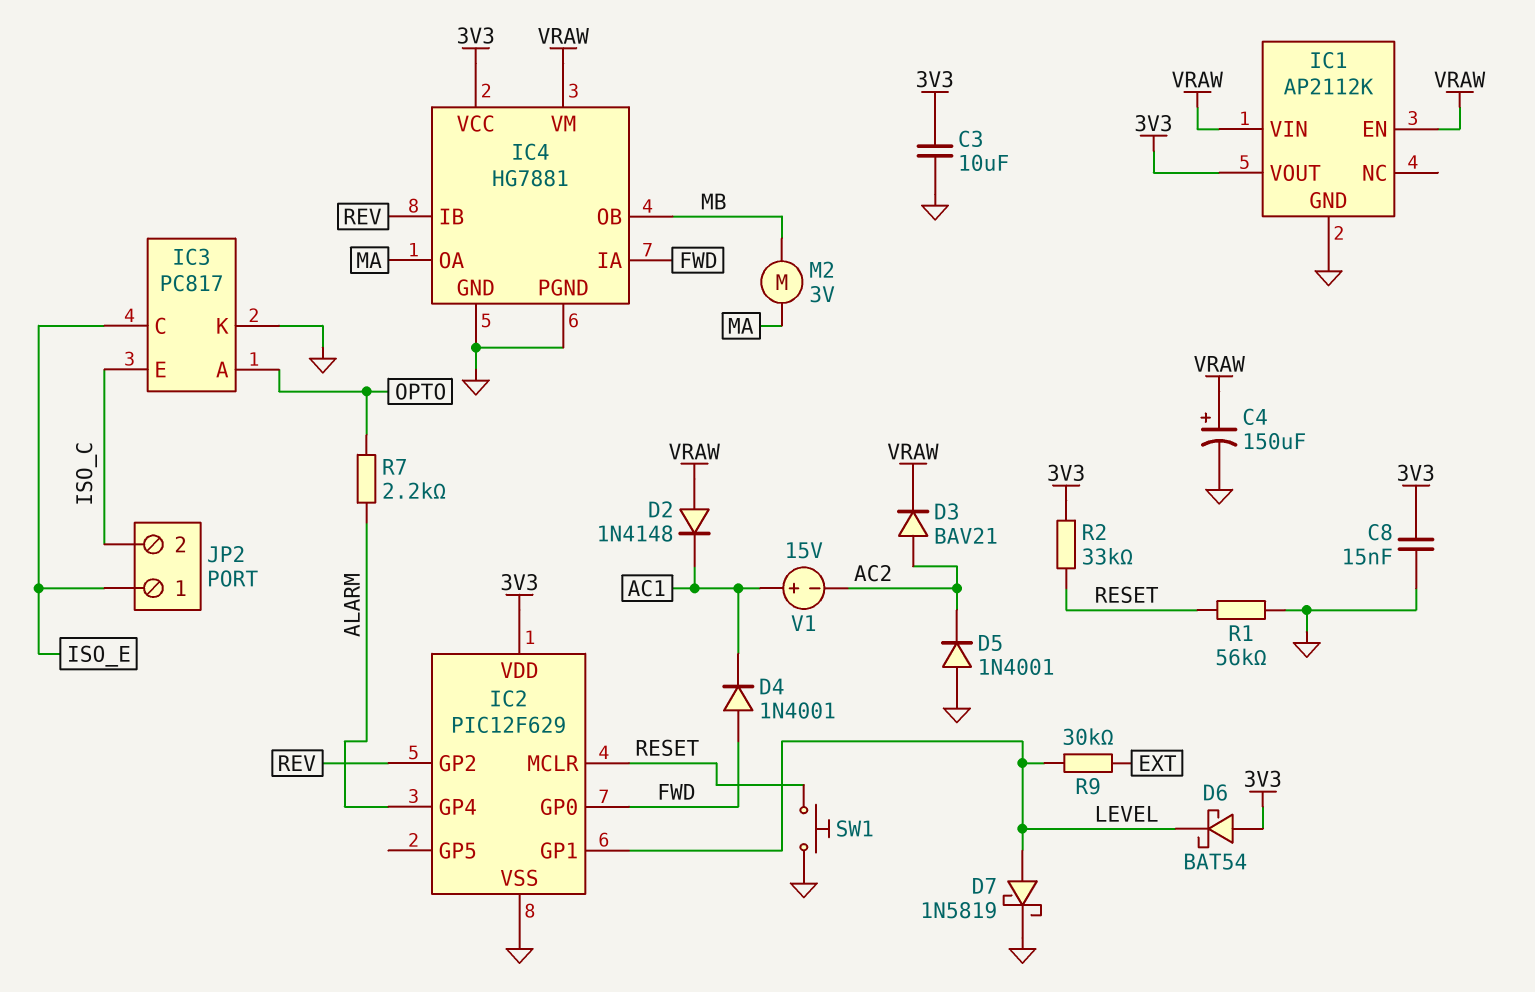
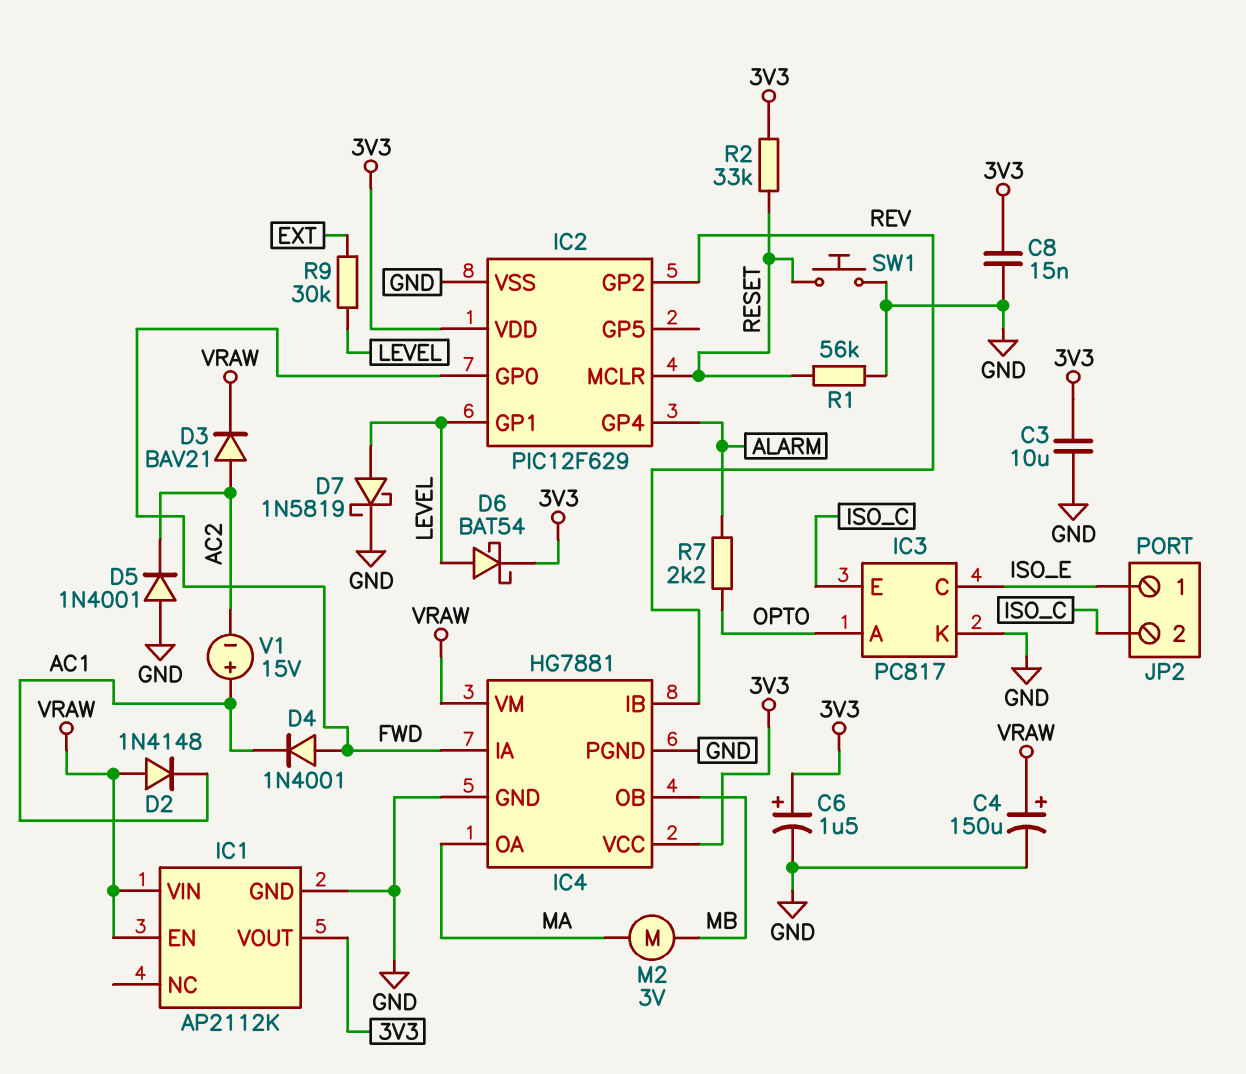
C6: none -> 1.5uF (plus 3V3, minus GND)
D6: schottky BAT54 (A 3V3, K LEVEL) -> schottky BAT54 (A LEVEL, K 3V3)

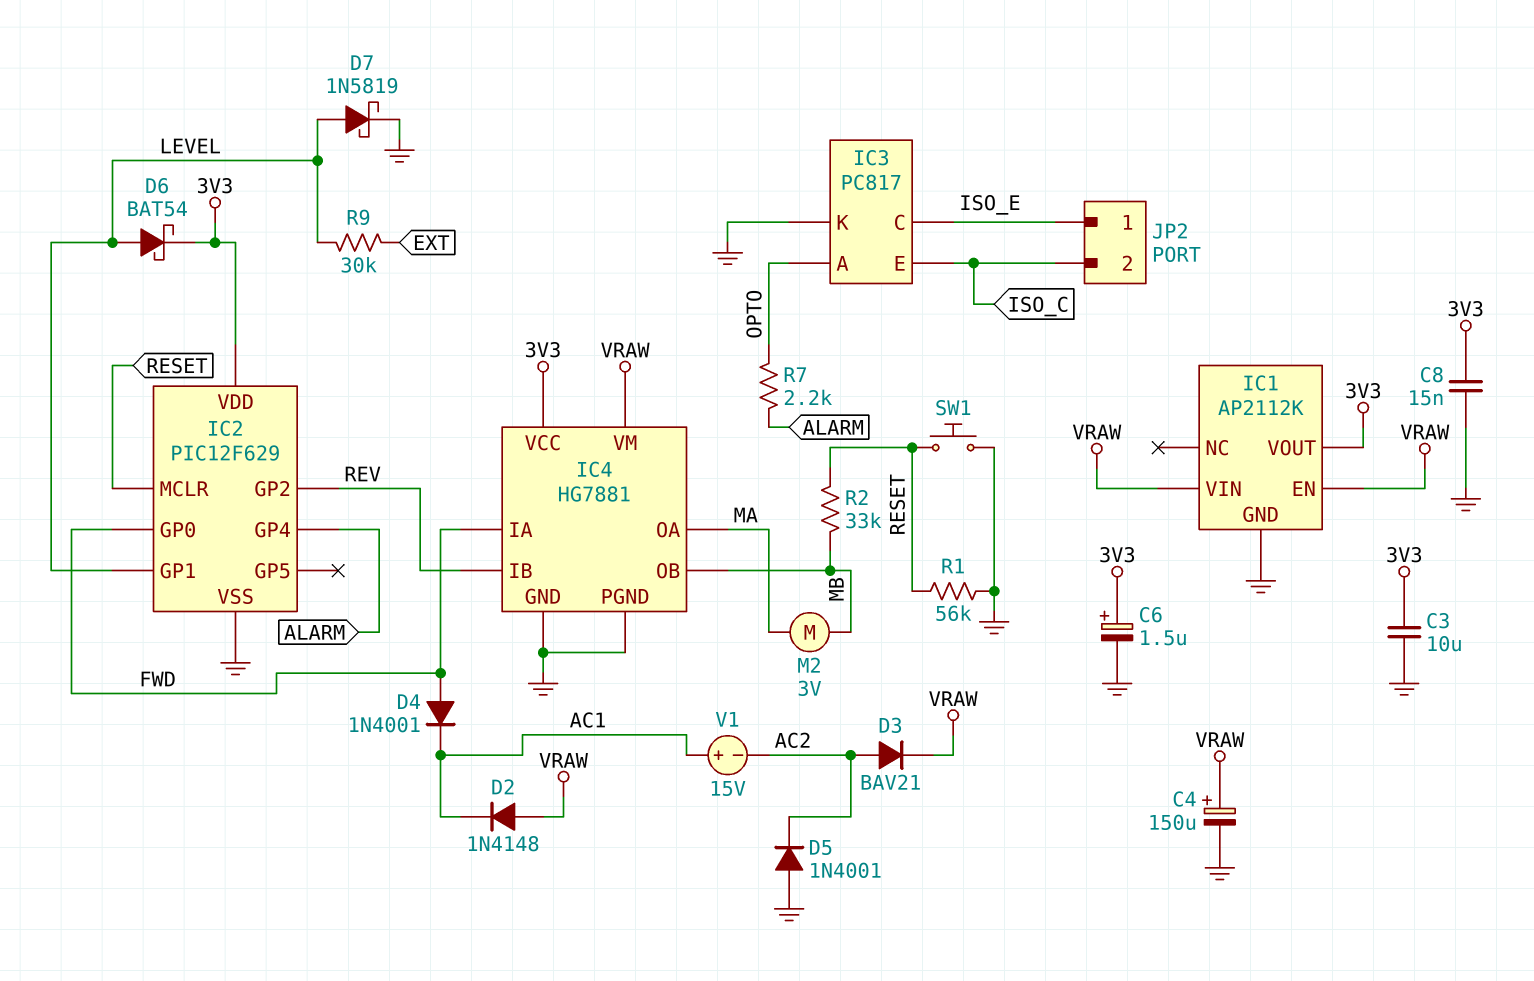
R2: 33k (3V3, RESET) -> 33k (MB, RESET)

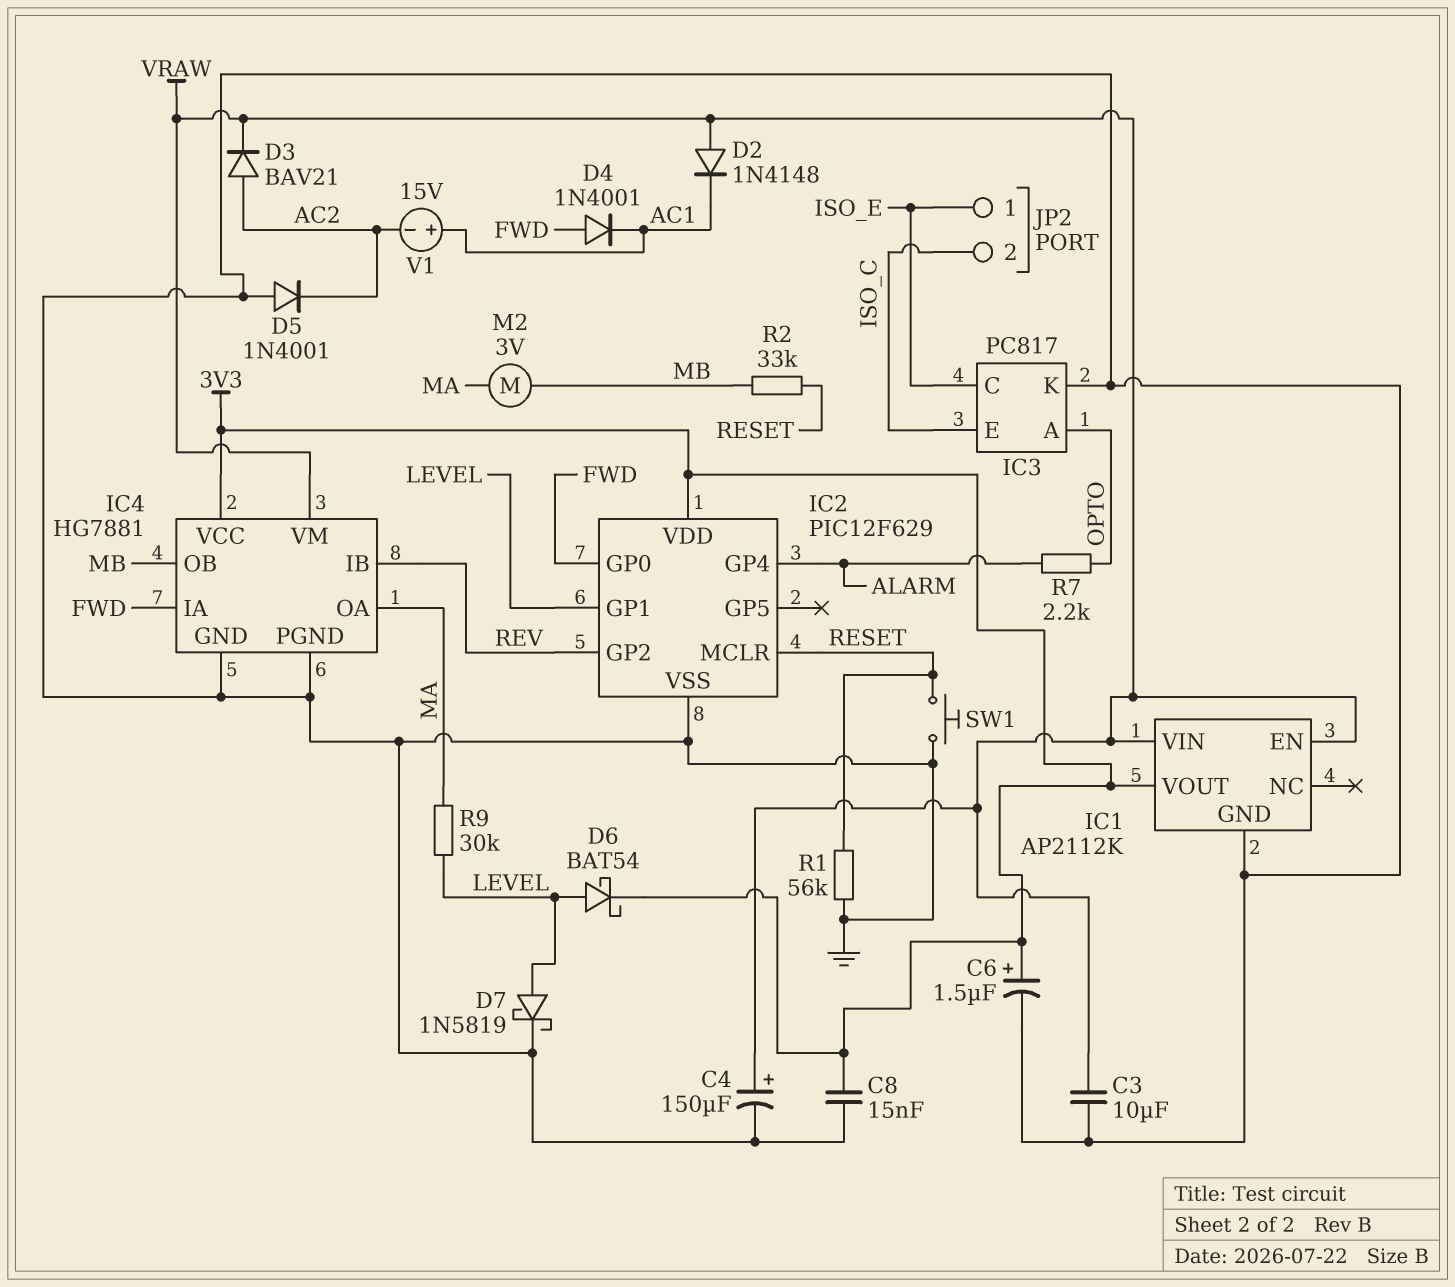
C3: 10uF (3V3, GND) -> 10uF (GND, VRAW)
R9: 30k (EXT, LEVEL) -> 30k (LEVEL, MA)

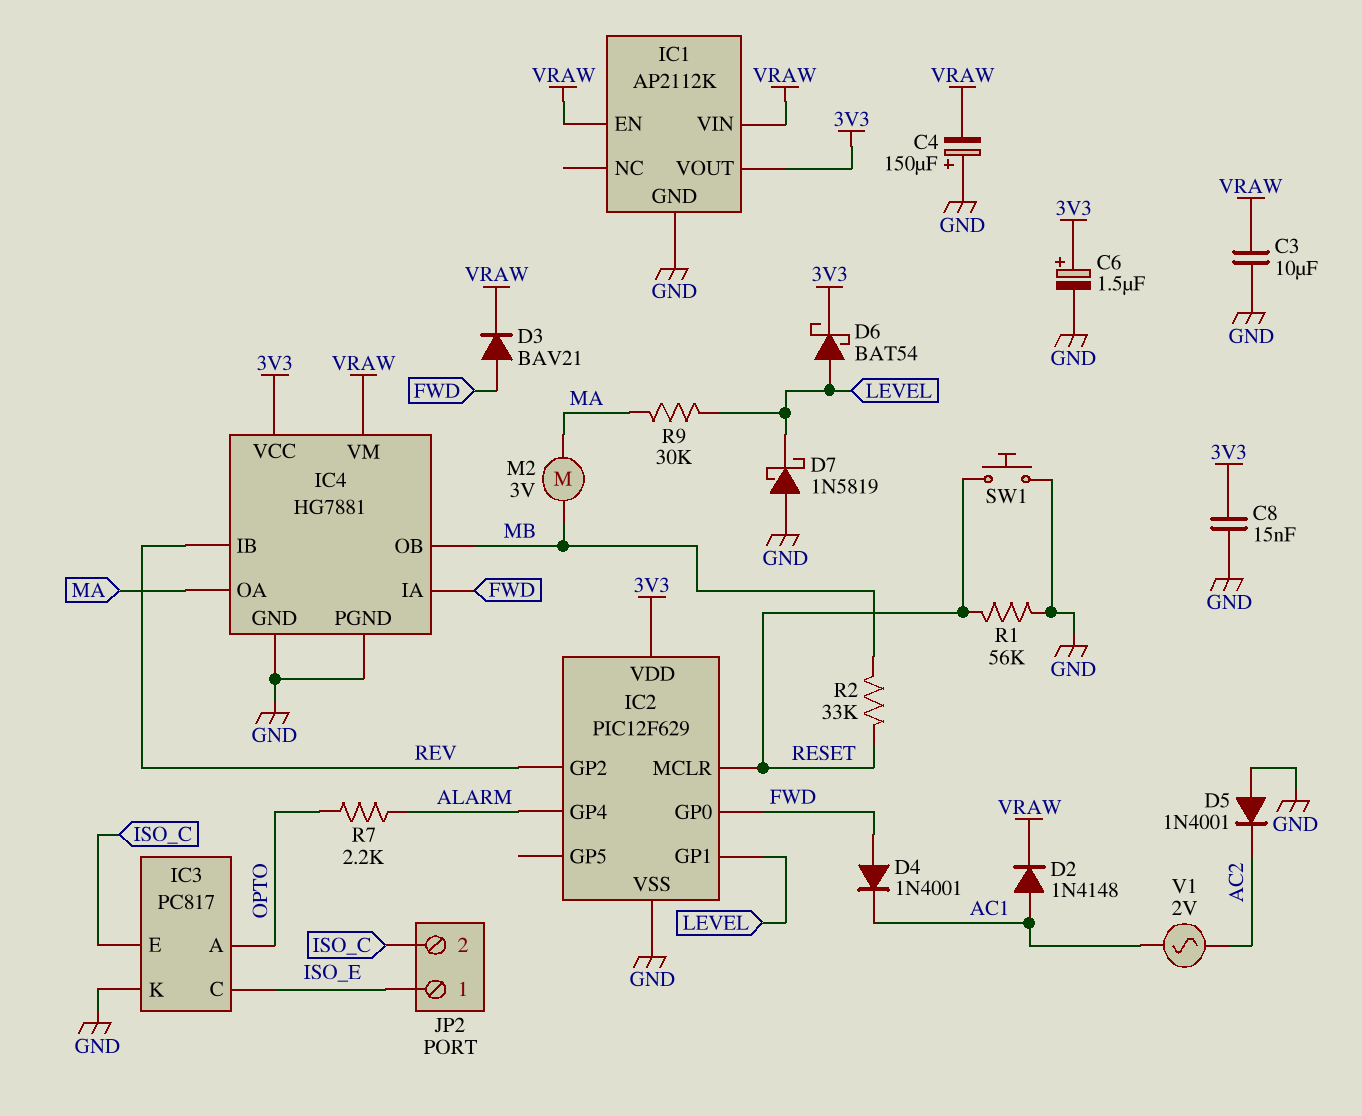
C4: 150uF (plus VRAW, minus GND) -> 150uF (plus GND, minus VRAW)
D2: diode 1N4148 (A VRAW, K AC1) -> diode 1N4148 (A AC1, K VRAW)
D3: diode BAV21 (A AC2, K VRAW) -> diode BAV21 (A FWD, K VRAW)
D7: schottky 1N5819 (A LEVEL, K GND) -> schottky 1N5819 (A GND, K LEVEL)
V1: 15V (plus AC1, minus AC2) -> AC 2V (AC1, AC2)

